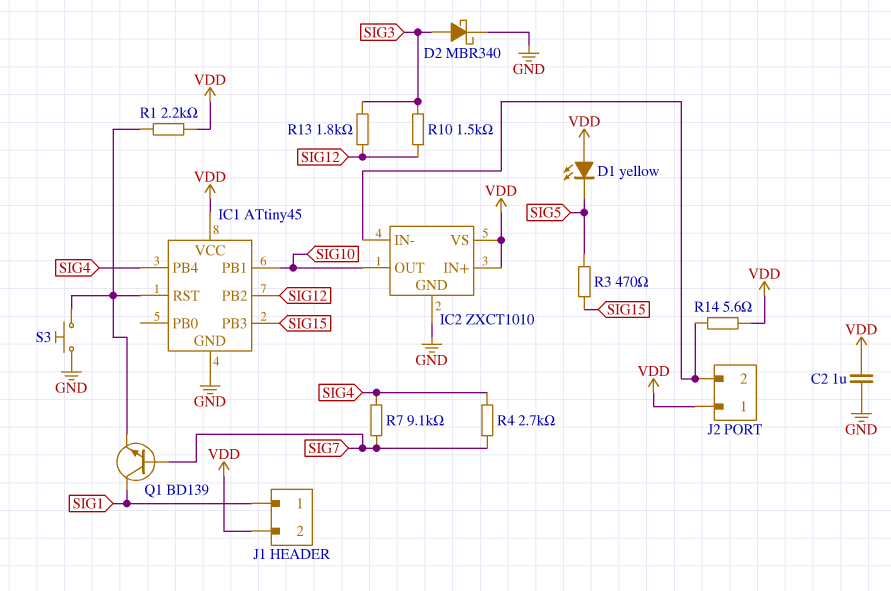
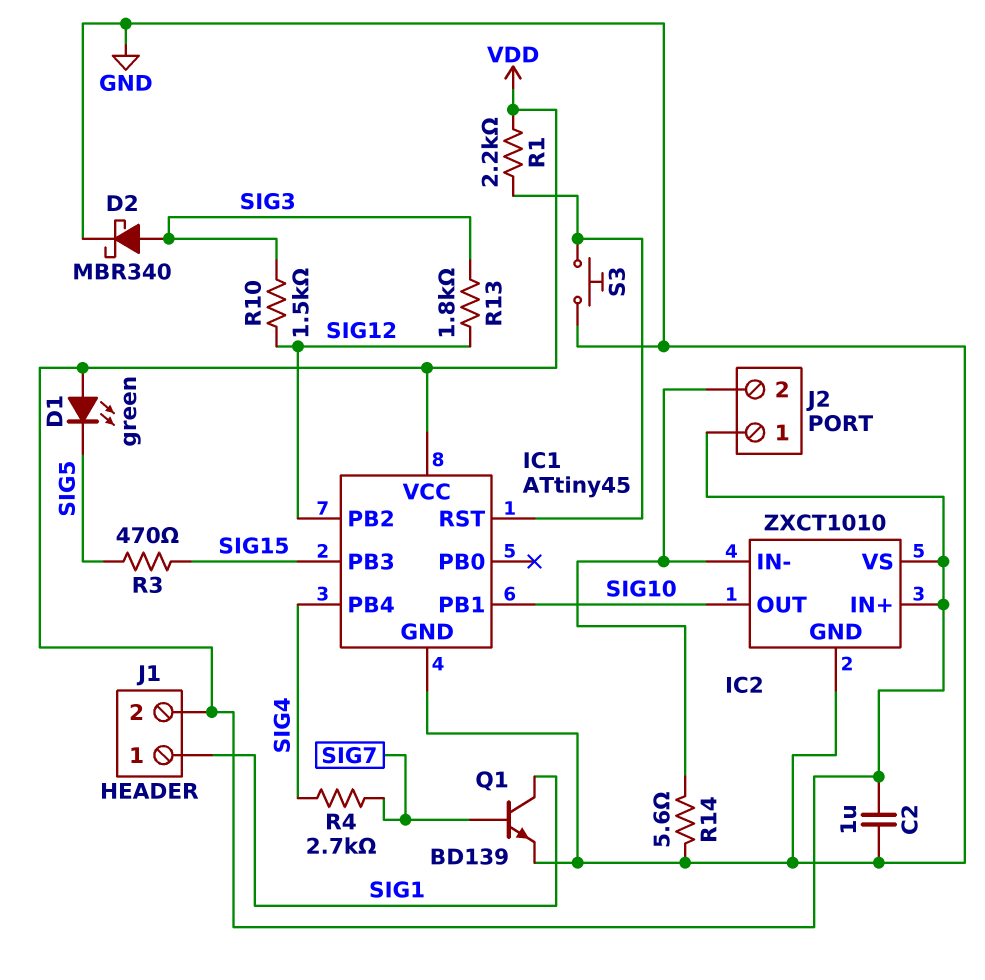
D1: LED yellow (A VDD, K SIG5) -> LED green (A VDD, K SIG5)
Q1: NPN BD139 (B SIG7, C SIG1, E IC1/RST) -> NPN BD139 (B SIG7, C SIG1, E GND)
R7: 9.1k (SIG4, SIG7) -> none
R14: 5.6 (IC2/IN-, VDD) -> 5.6 (GND, IC2/IN-)

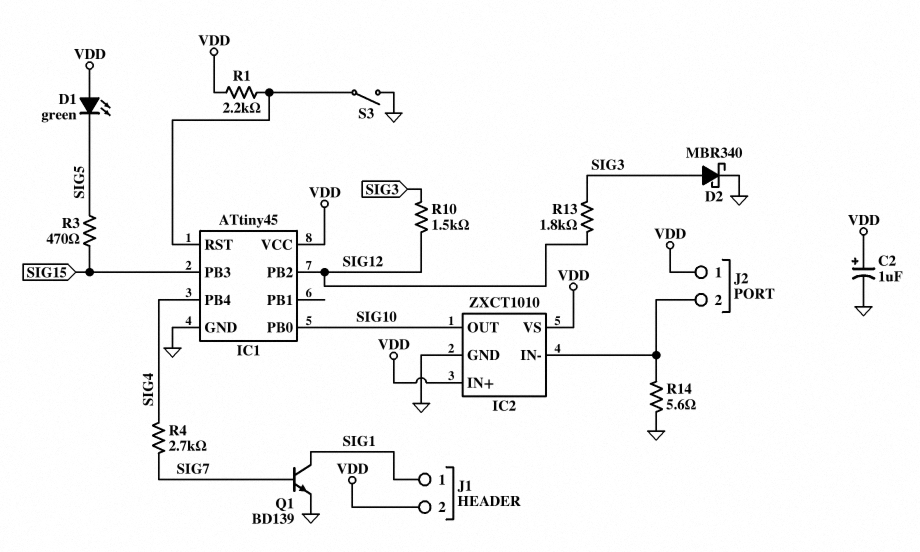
C2: 1uF (GND, VDD) -> 1uF (plus VDD, minus GND)
IC1 pin PB0: none -> SIG10
IC1 pin PB1: SIG10 -> none
S3: button (GND, IC1/RST) -> switch (GND, IC1/RST)

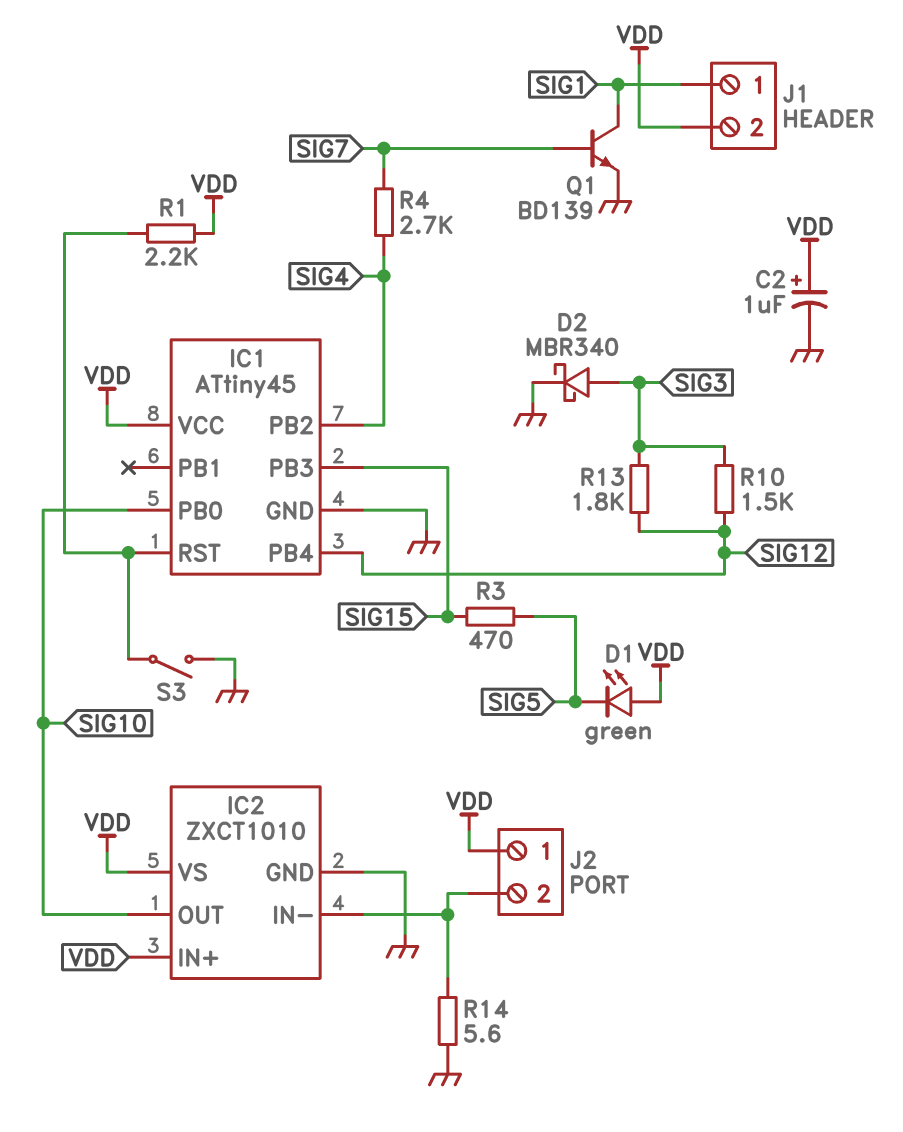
IC1 pin PB2: SIG12 -> SIG4
IC1 pin PB4: SIG4 -> SIG12

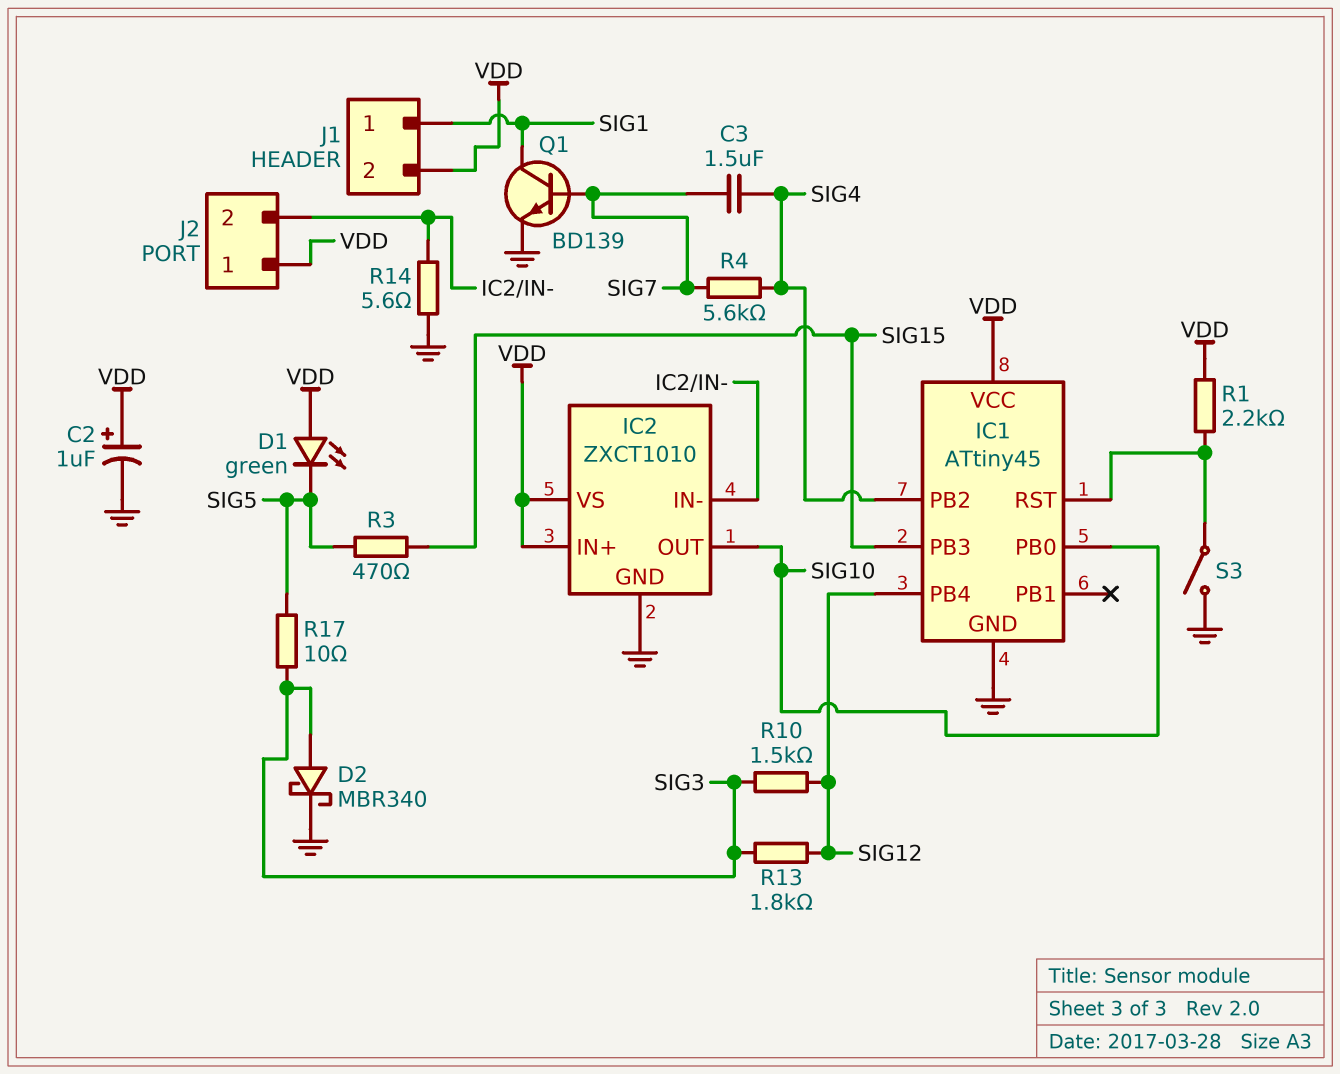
C3: none -> 1.5uF (SIG4, SIG7)
R4: 2.7k (SIG4, SIG7) -> 5.6k (SIG4, SIG7)
R17: none -> 10 (SIG3, SIG5)

